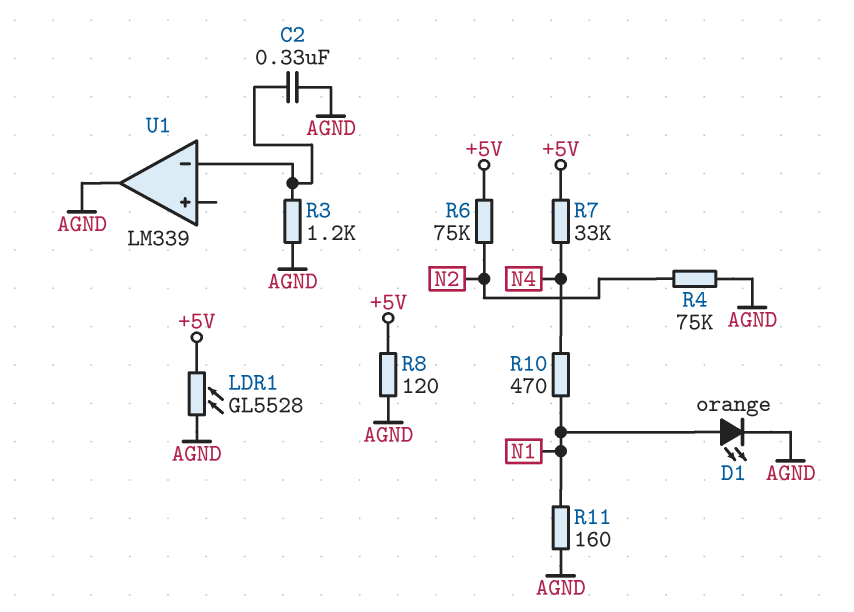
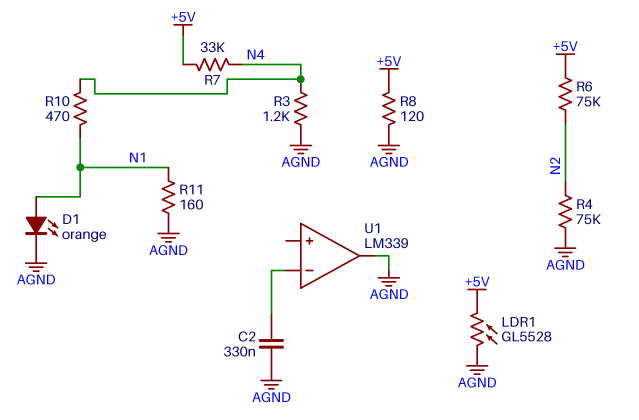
R3: 1.2k (AGND, U1/in-) -> 1.2k (AGND, N4)

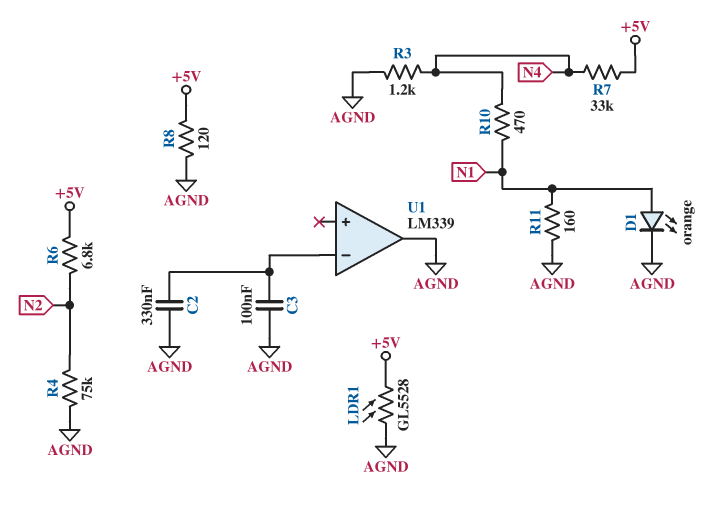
C3: none -> 100nF (AGND, U1/in-)
R6: 75k (+5V, N2) -> 6.8k (+5V, N2)

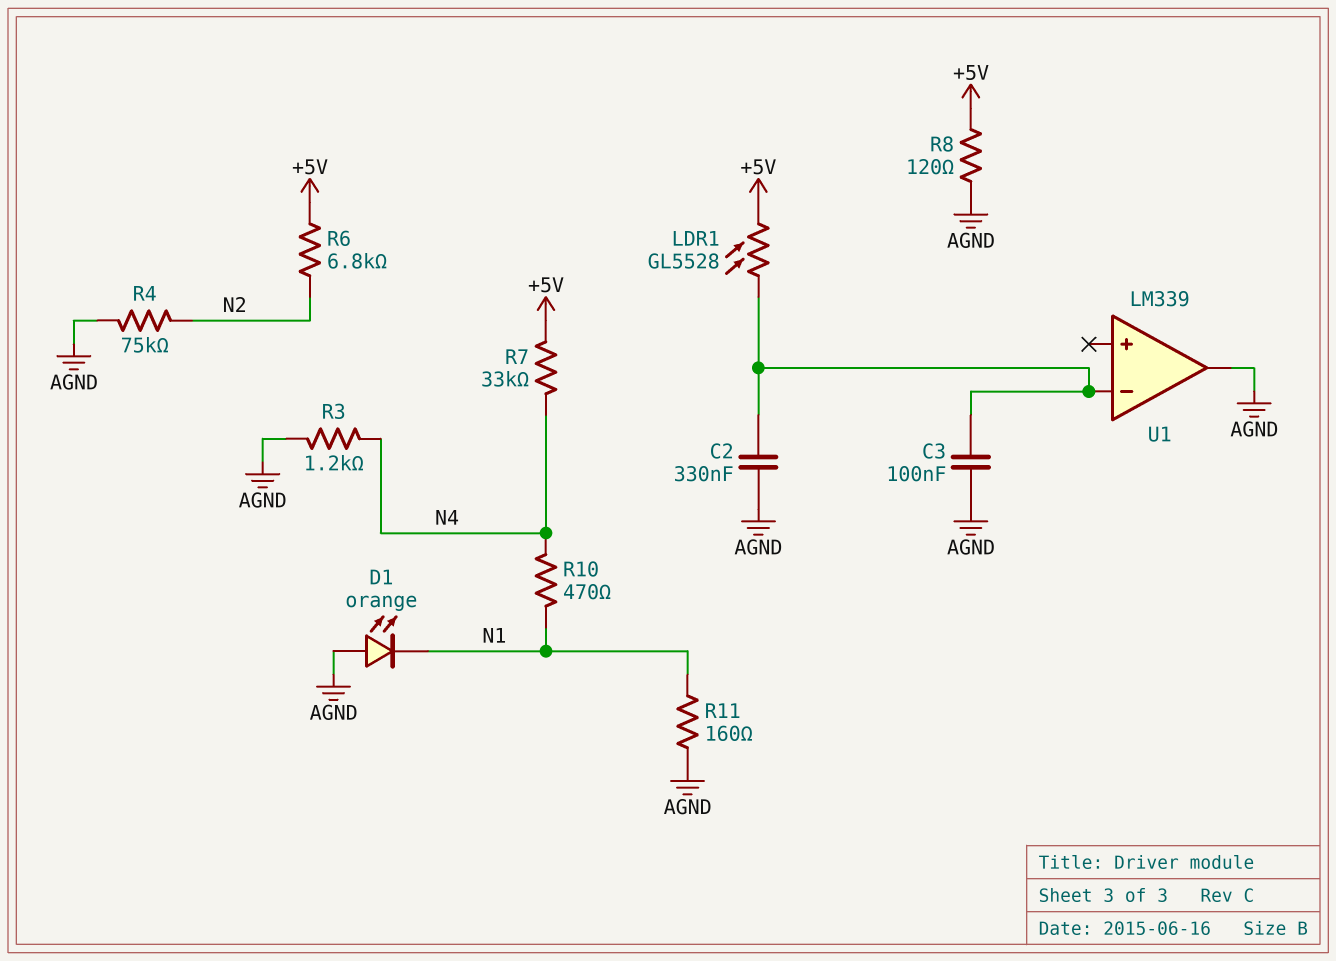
D1: LED orange (A N1, K AGND) -> LED orange (A AGND, K N1)
LDR1: GL5528 (+5V, AGND) -> GL5528 (+5V, U1/in-)

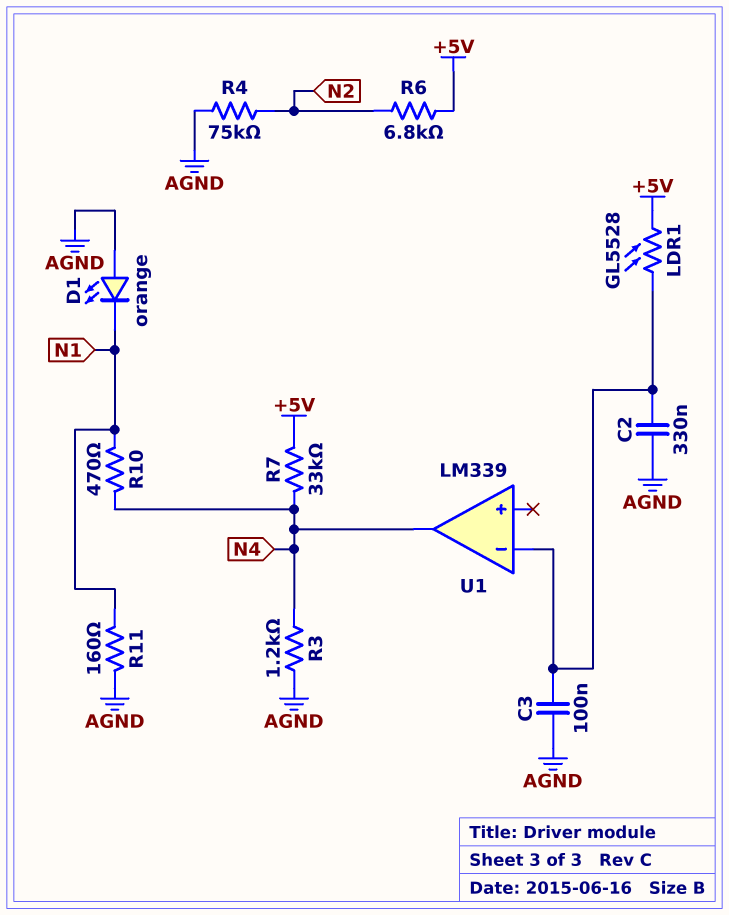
R8: 120 (+5V, AGND) -> none
U1 pin out: AGND -> N4

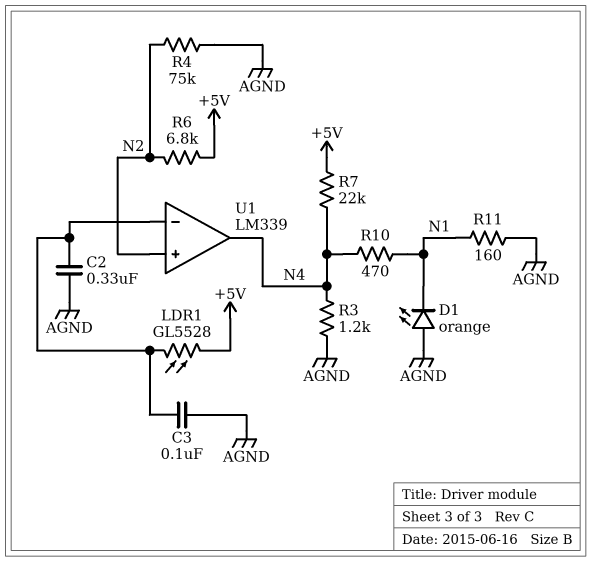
R7: 33k (+5V, N4) -> 22k (+5V, N4)
U1 pin in+: none -> N2

